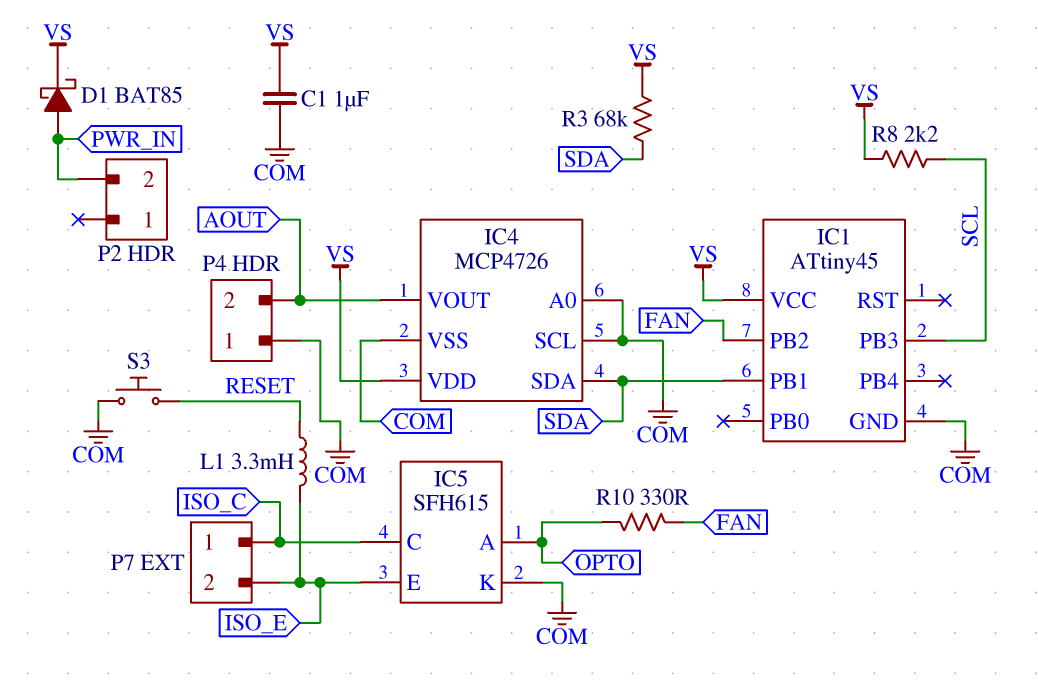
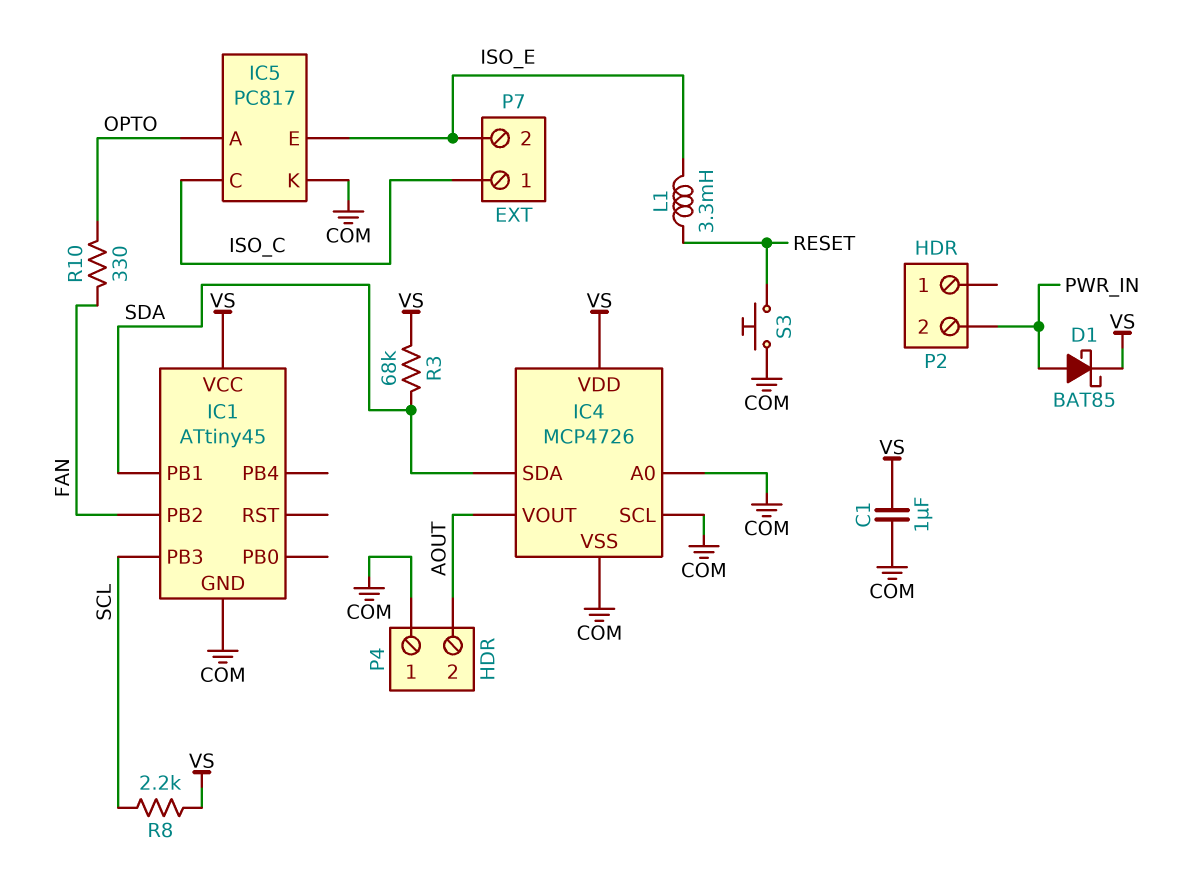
IC5: SFH615 -> PC817

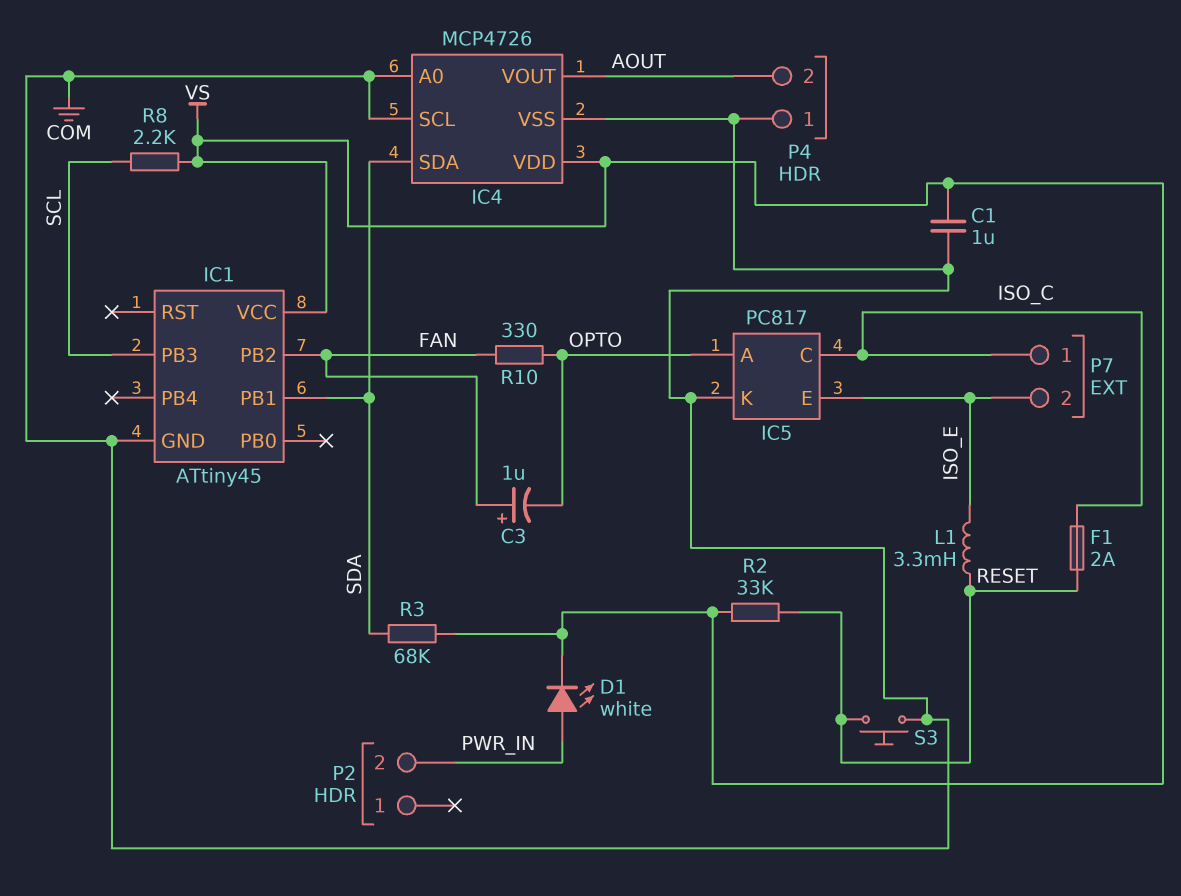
C3: none -> 1uF (plus FAN, minus OPTO)
D1: schottky BAT85 (A PWR_IN, K VS) -> LED white (A PWR_IN, K VS)
F1: none -> 2A (ISO_C, RESET)
R2: none -> 33k (RESET, VS)

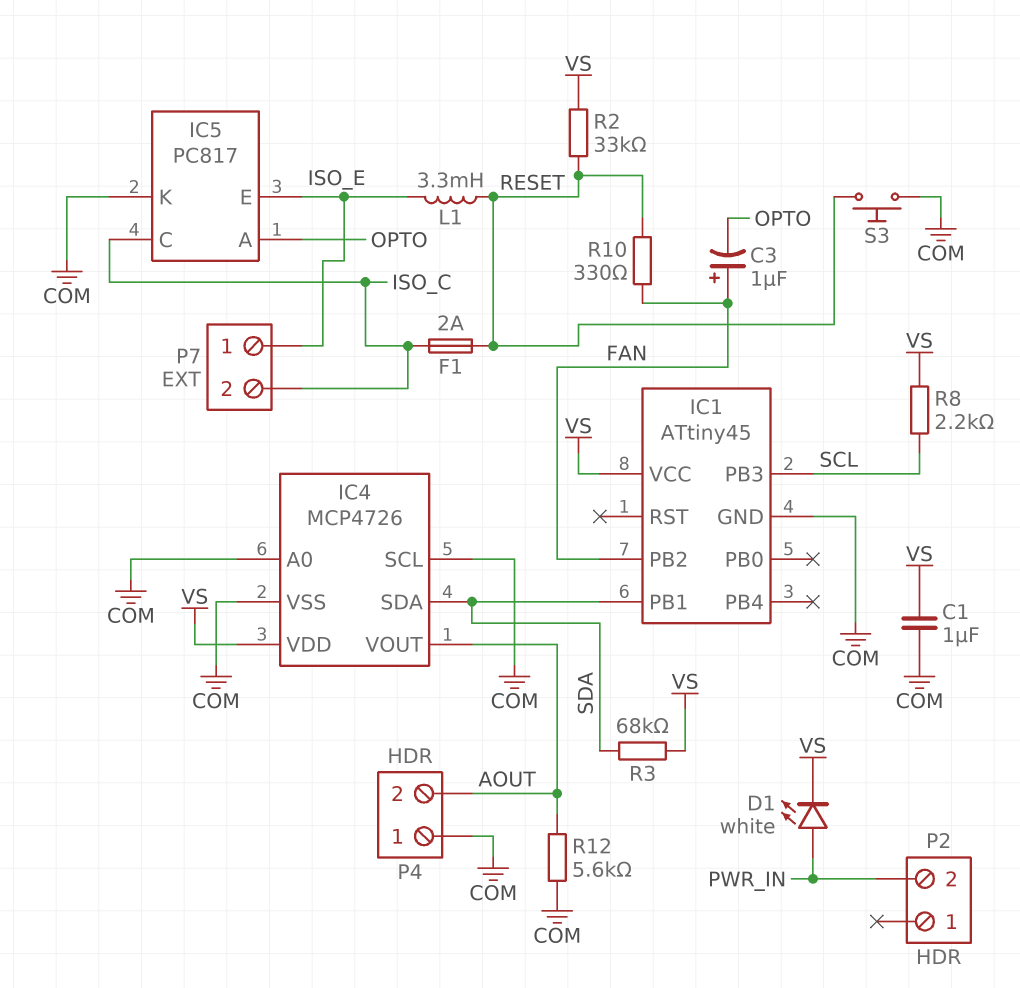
P7 pin 1: ISO_C -> ISO_E
P7 pin 2: ISO_E -> ISO_C
R10: 330 (FAN, OPTO) -> 330 (FAN, RESET)
R12: none -> 5.6k (AOUT, COM)

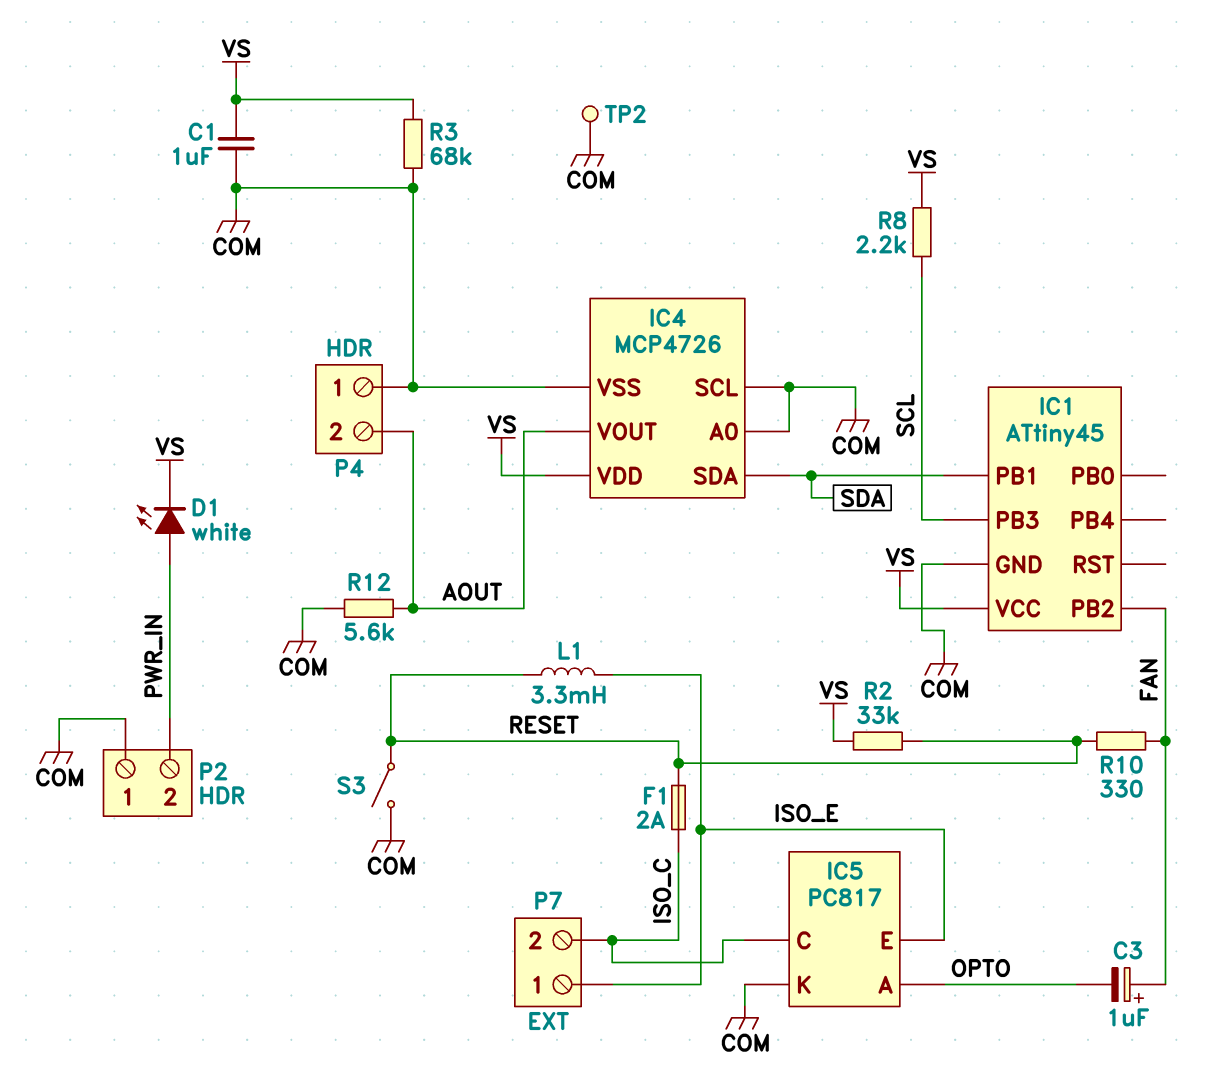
P2 pin 1: none -> COM
R3: 68k (SDA, VS) -> 68k (COM, VS)
S3: button (COM, RESET) -> switch (COM, RESET)
TP2: none -> test point (COM)

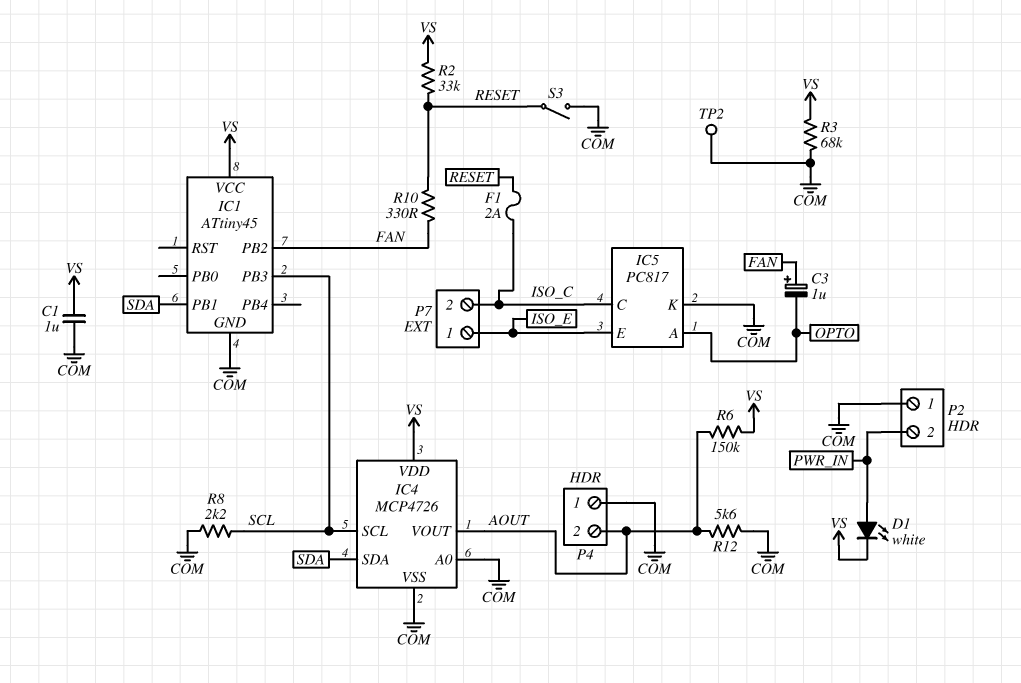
IC4 pin SCL: COM -> SCL
L1: 3.3mH (ISO_E, RESET) -> none
R6: none -> 150k (AOUT, VS)
R8: 2.2k (SCL, VS) -> 2.2k (COM, SCL)

